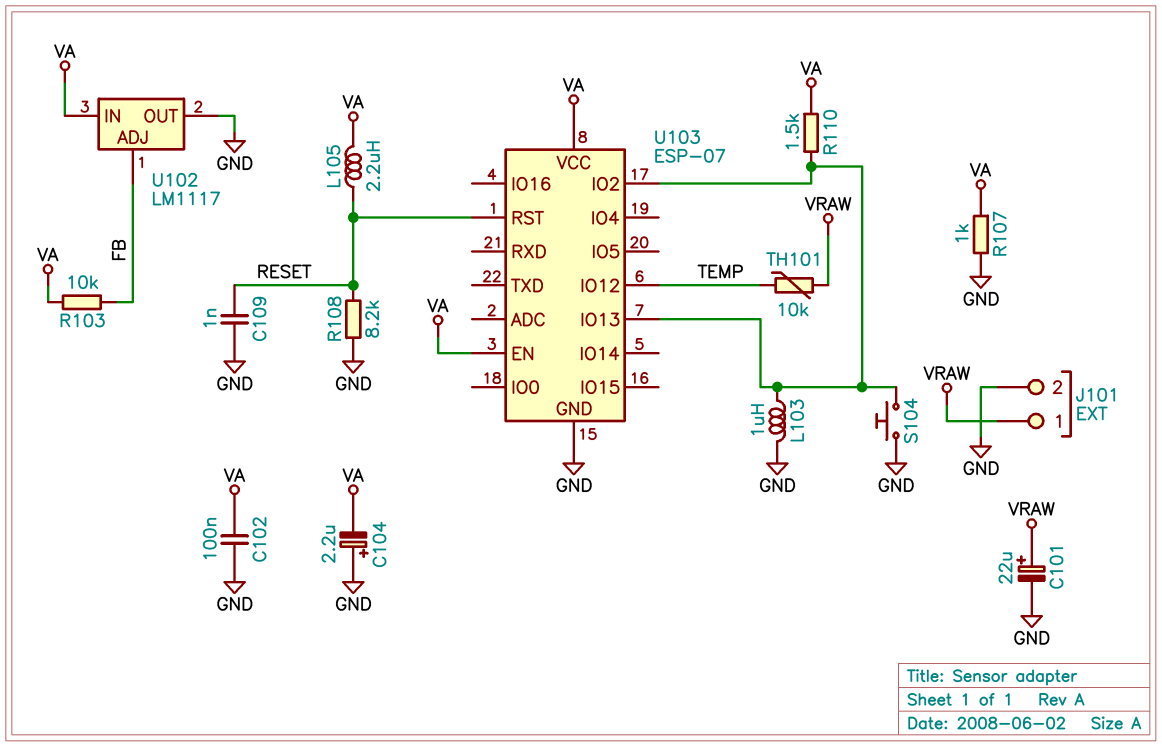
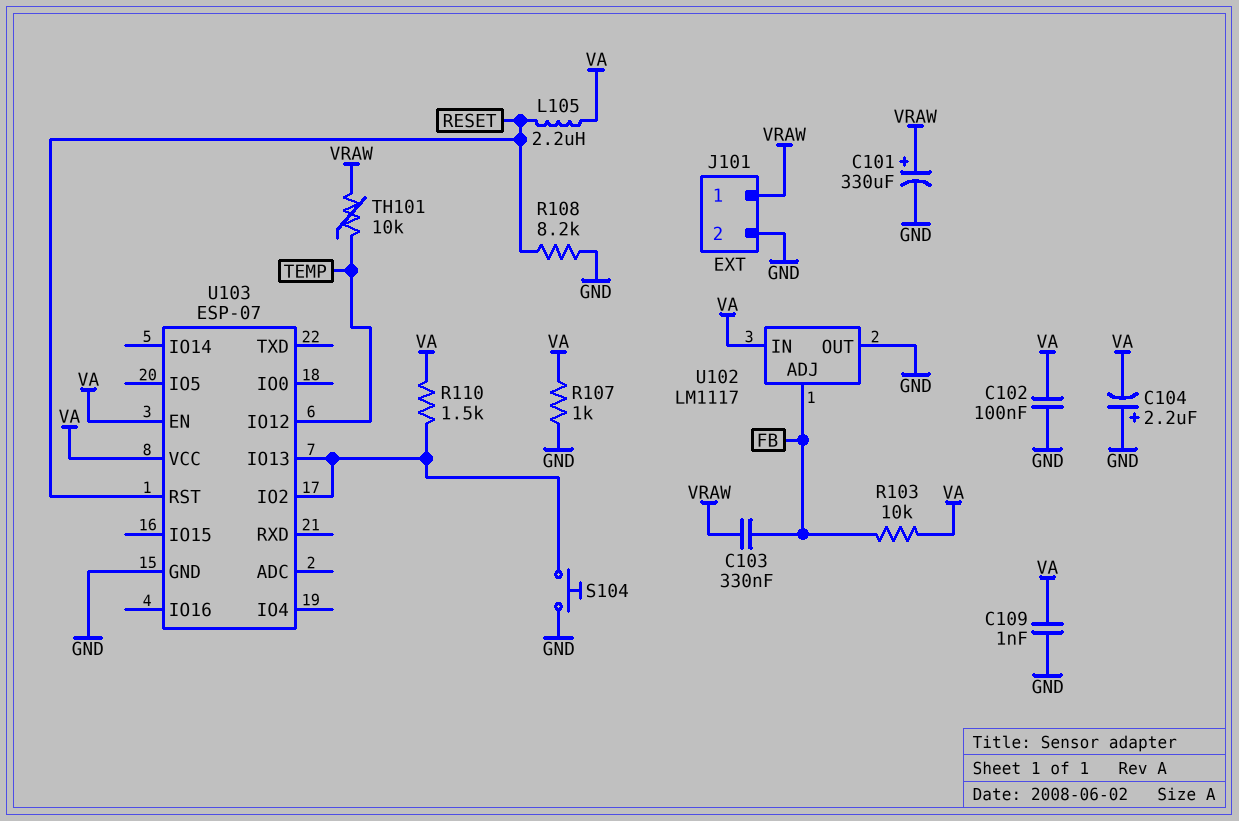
C101: 22uF (plus VRAW, minus GND) -> 330uF (plus VRAW, minus GND)
C103: none -> 330nF (FB, VRAW)
C109: 1nF (GND, RESET) -> 1nF (GND, VA)
L103: 1uH (GND, U103/IO2) -> none

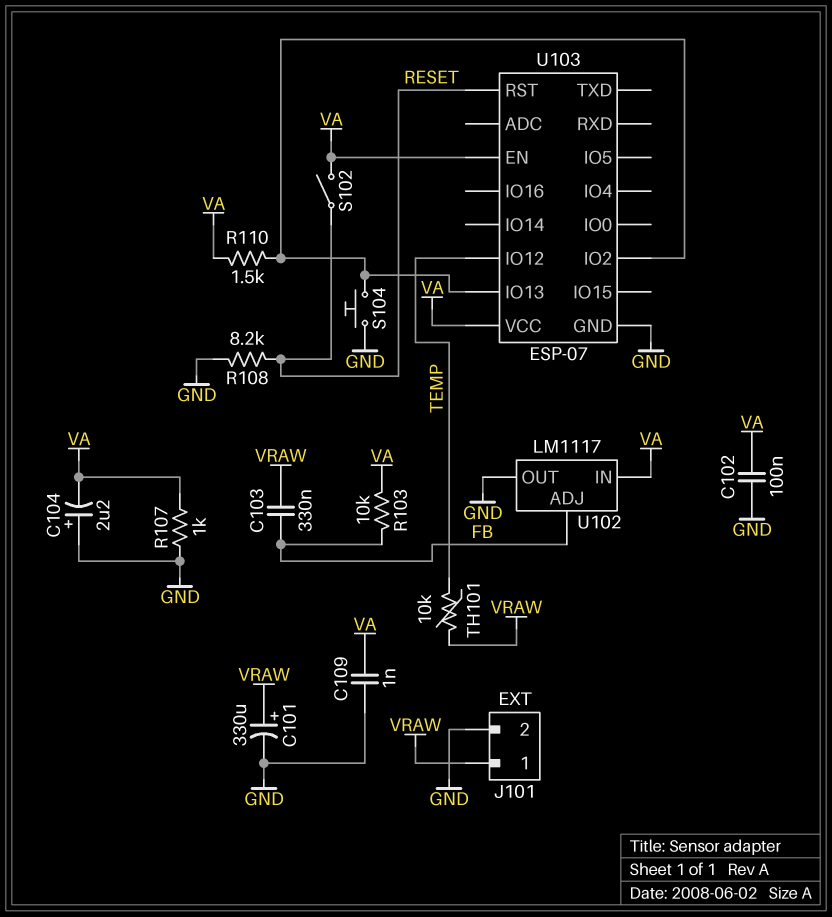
L105: 2.2uH (RESET, VA) -> none
S102: none -> switch (RESET, VA)

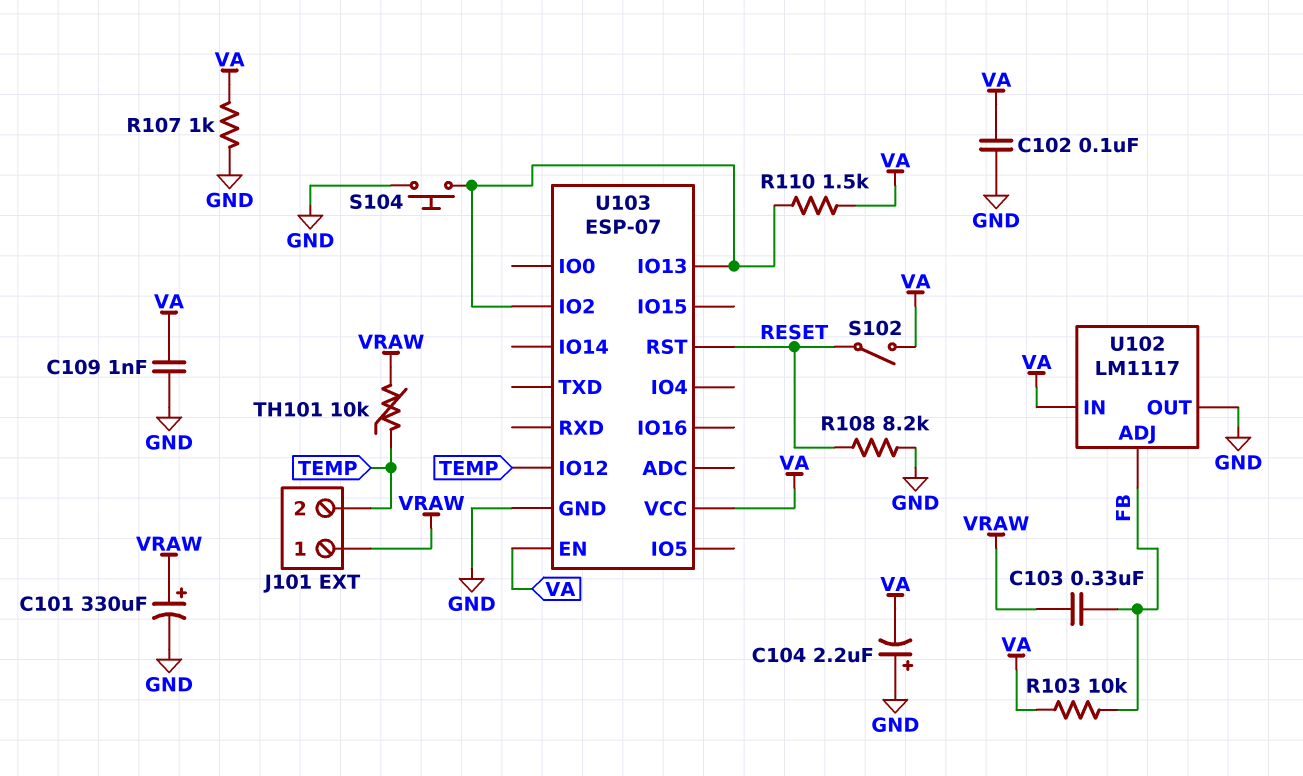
J101 pin 2: GND -> TEMP

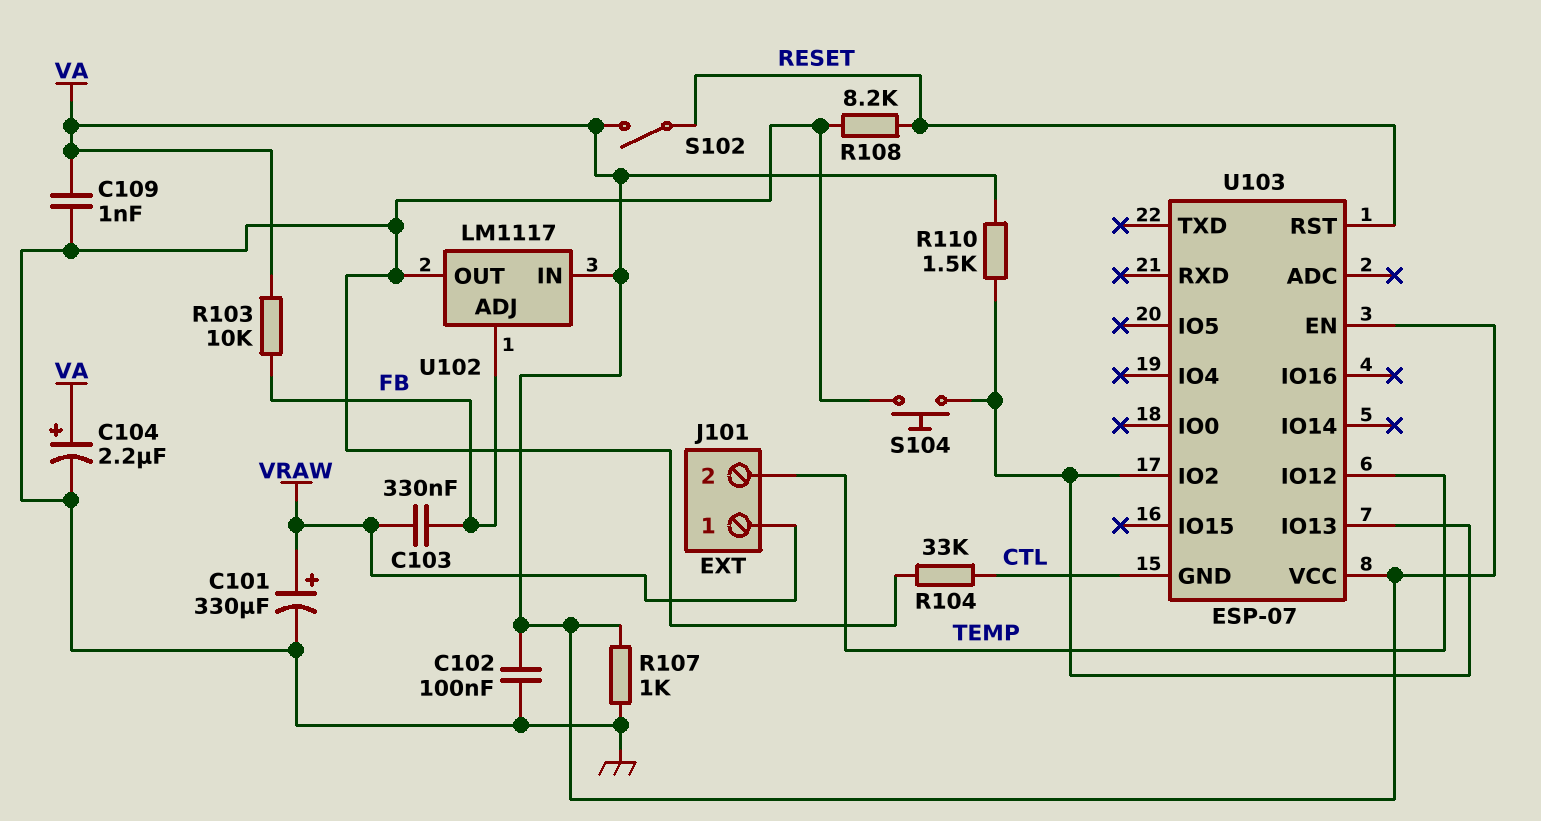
C104: 2.2uF (plus GND, minus VA) -> 2.2uF (plus VA, minus GND)
R104: none -> 33k (CTL, GND)
TH101: 10k (TEMP, VRAW) -> none
U103 pin GND: GND -> CTL

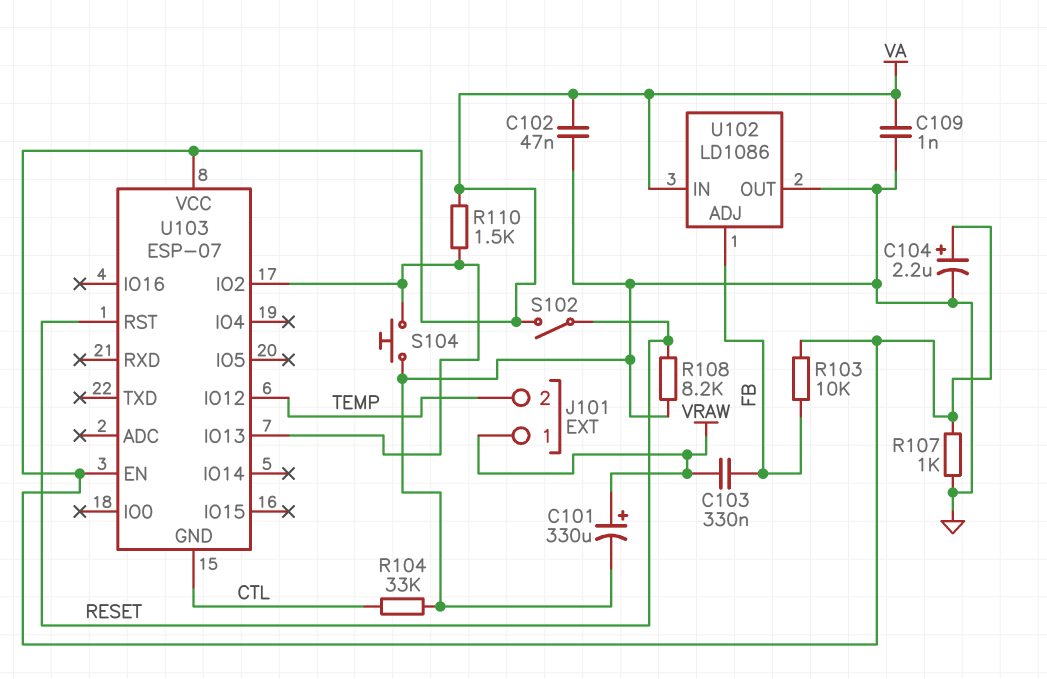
C102: 100nF (GND, VA) -> 47nF (GND, VA)
U102: LM1117 -> LD1086

